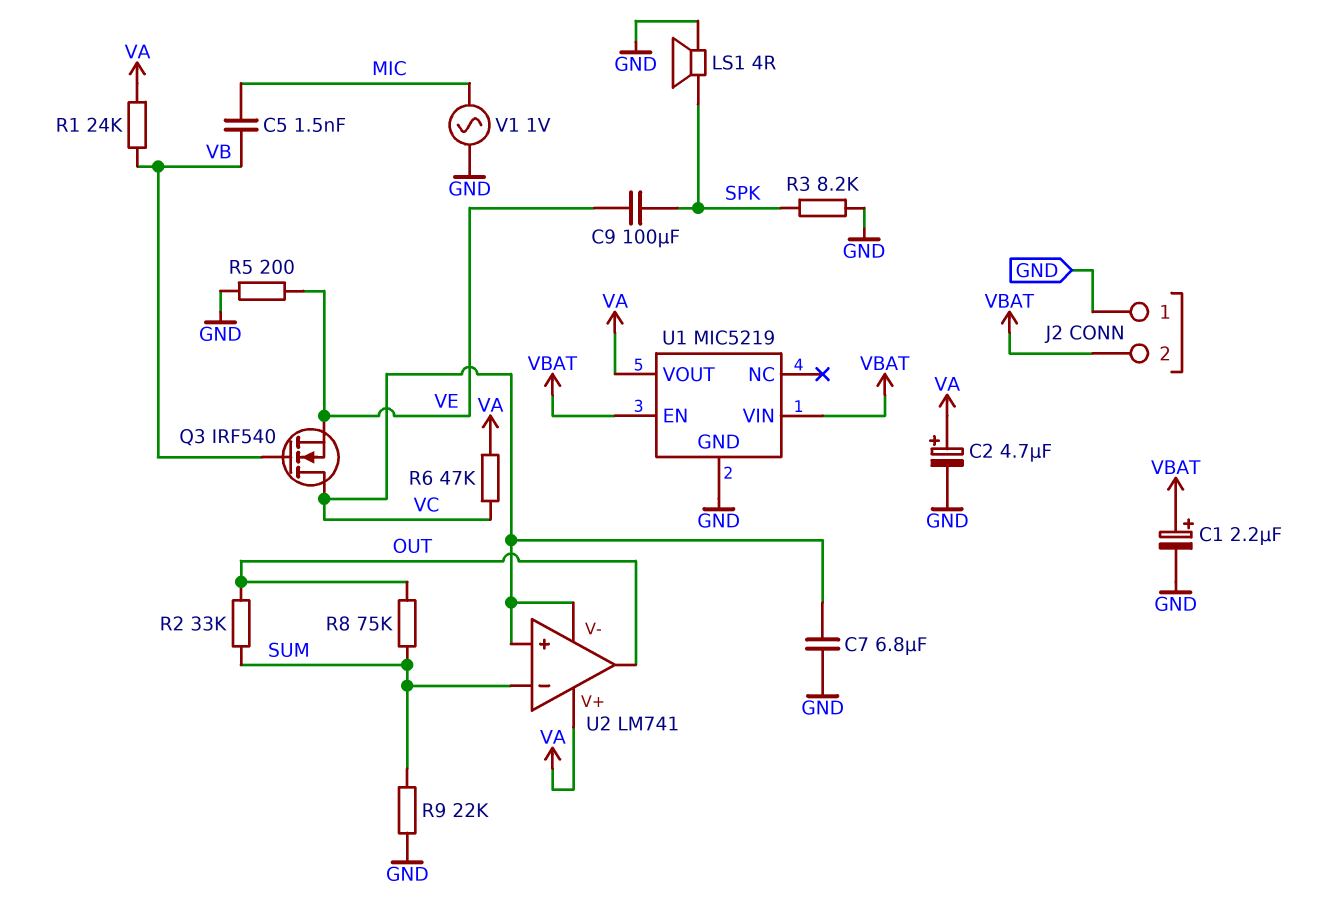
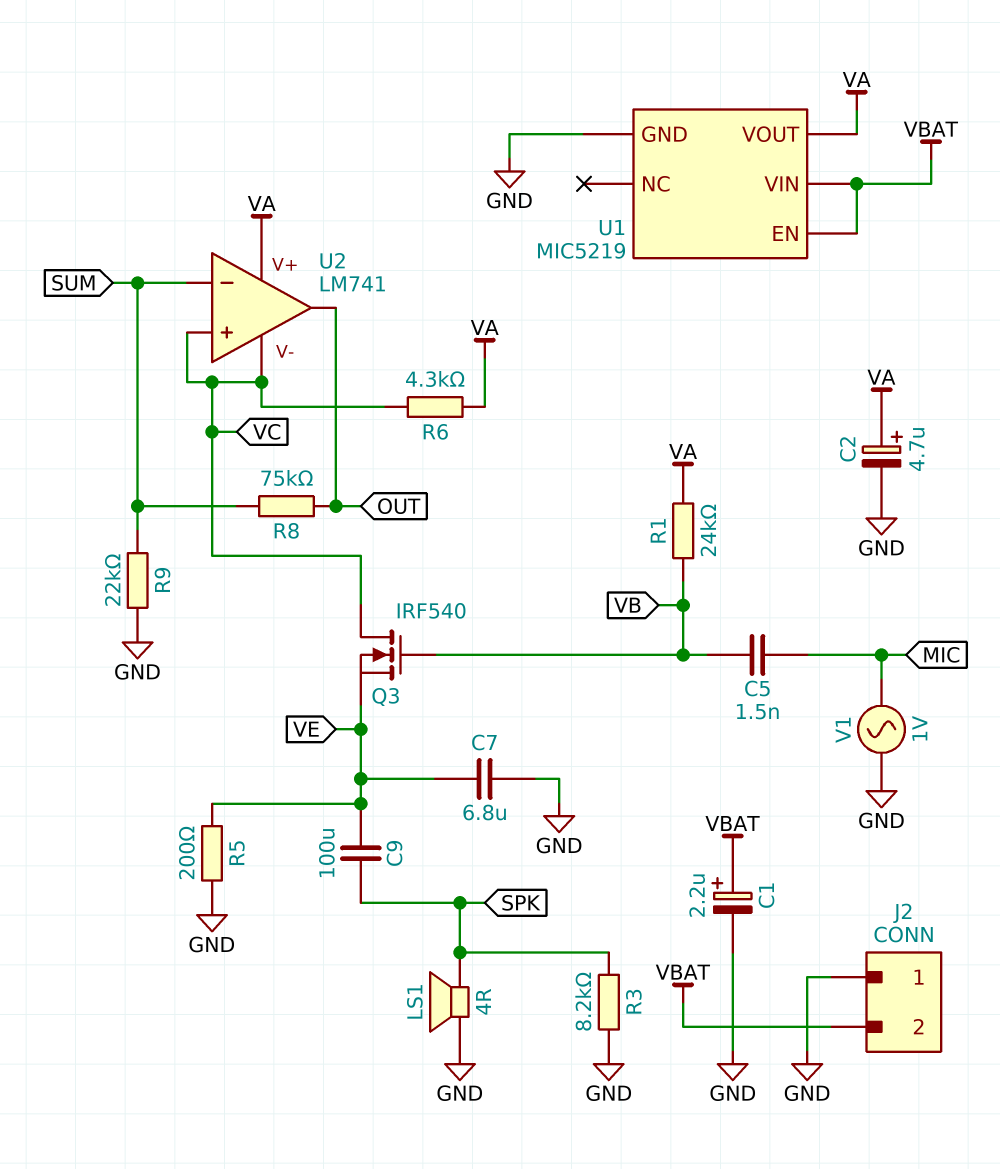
C7: 6.8uF (GND, VC) -> 6.8uF (GND, VE)
R2: 33k (OUT, SUM) -> none
R6: 47k (VA, VC) -> 4.3k (VA, VC)

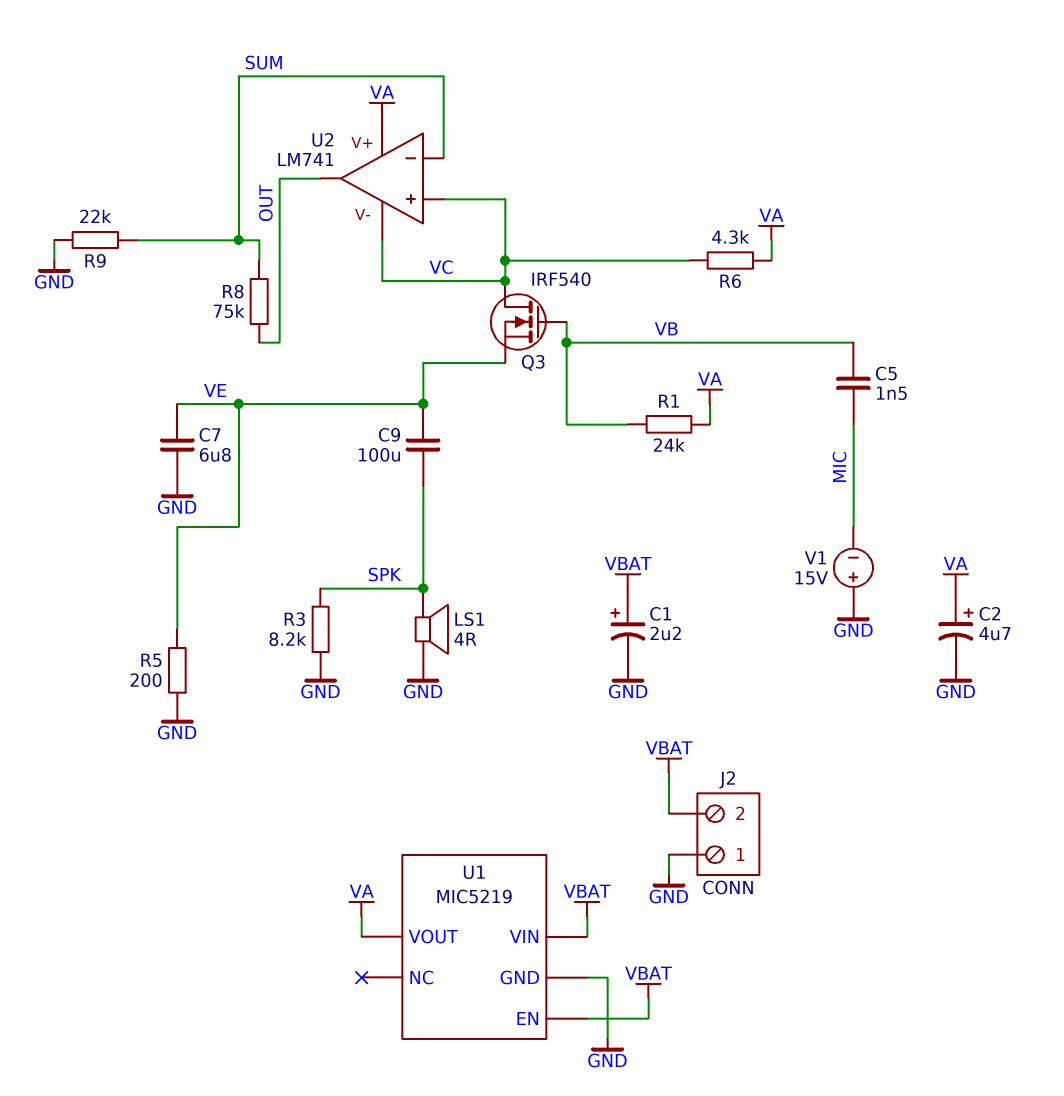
V1: AC 1V (GND, MIC) -> 15V (plus GND, minus MIC)

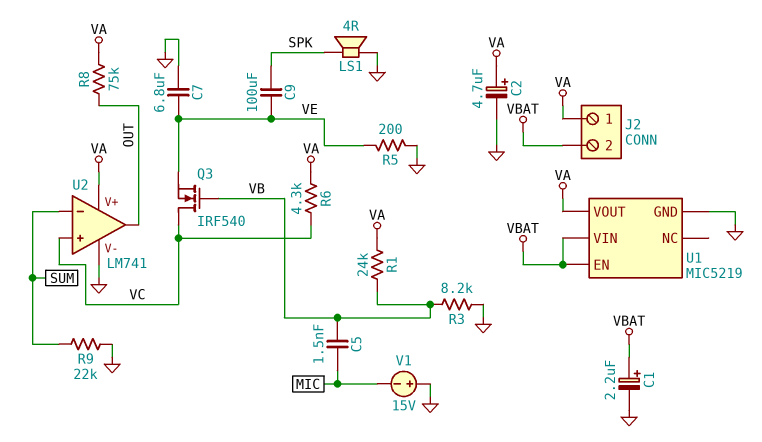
J2 pin 1: GND -> VA
R3: 8.2k (GND, SPK) -> 8.2k (GND, VB)
R8: 75k (OUT, SUM) -> 75k (OUT, VA)
U2 pin V-: VC -> GND

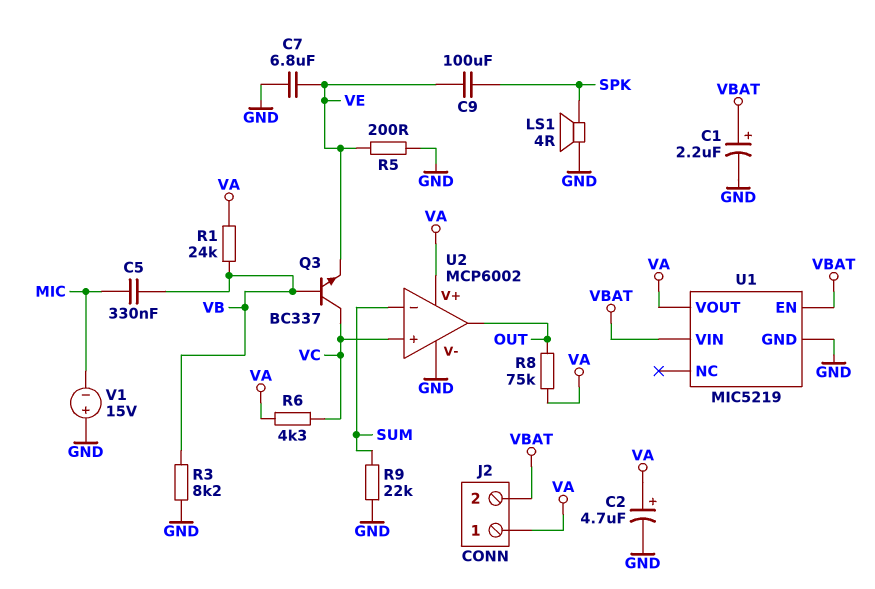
C5: 1.5nF (MIC, VB) -> 330nF (MIC, VB)
Q3: NMOS IRF540 (G VB, D VC, S VE) -> NPN BC337 (B VB, C VC, E VE)
U2: LM741 -> MCP6002

